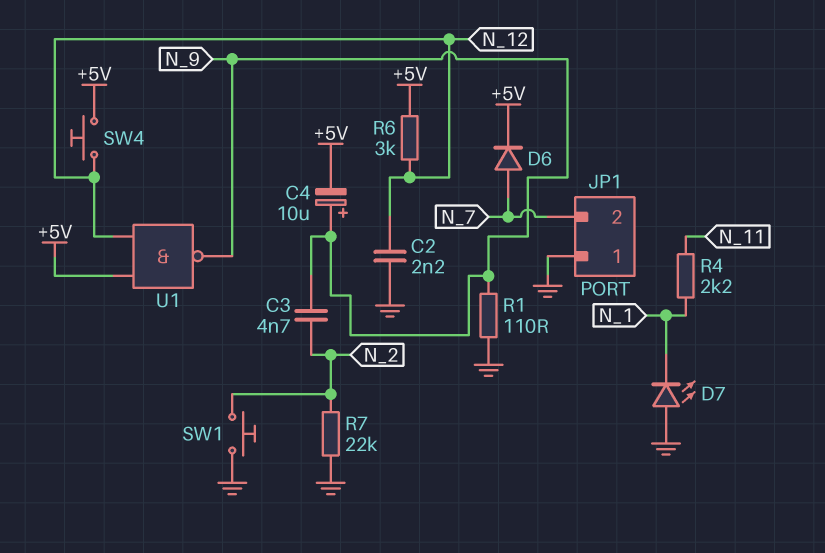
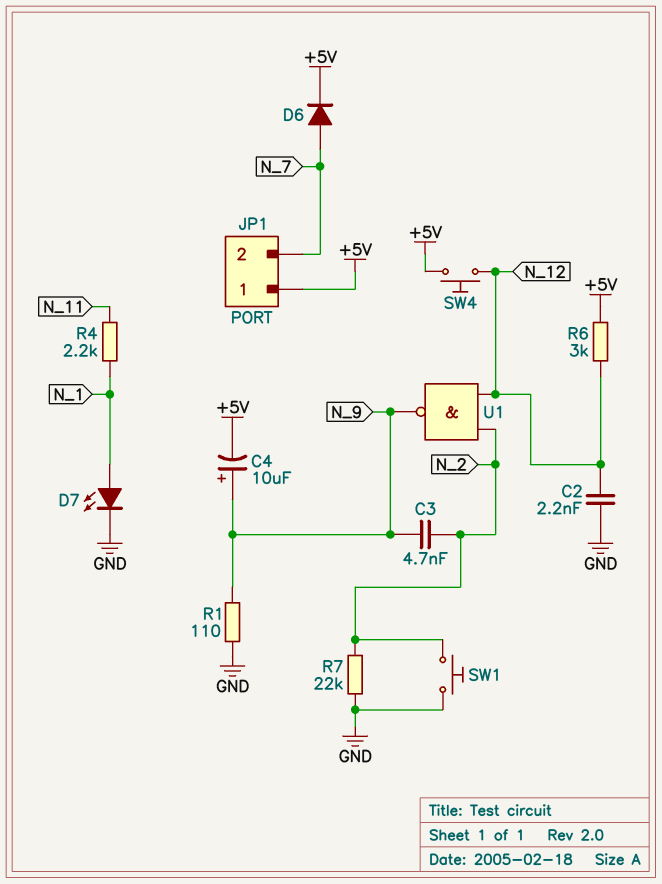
D7: LED (A GND, K N_1) -> LED (A N_1, K GND)
JP1 pin 1: GND -> +5V
U1: NAND (in +5V, in N_12, out N_9) -> NAND (in N_2, in N_12, out N_9)

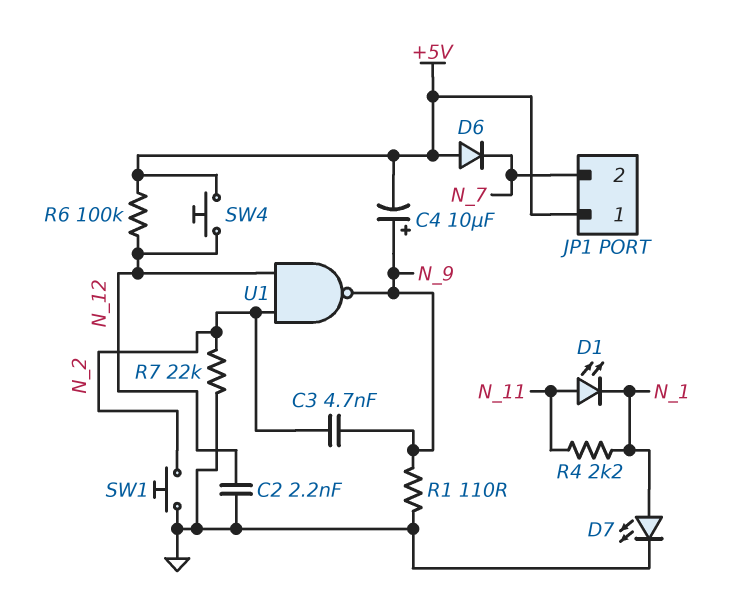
D1: none -> LED (A N_11, K N_1)
D6: diode (A N_7, K +5V) -> diode (A +5V, K N_7)
R6: 3k (+5V, N_12) -> 100k (+5V, N_12)

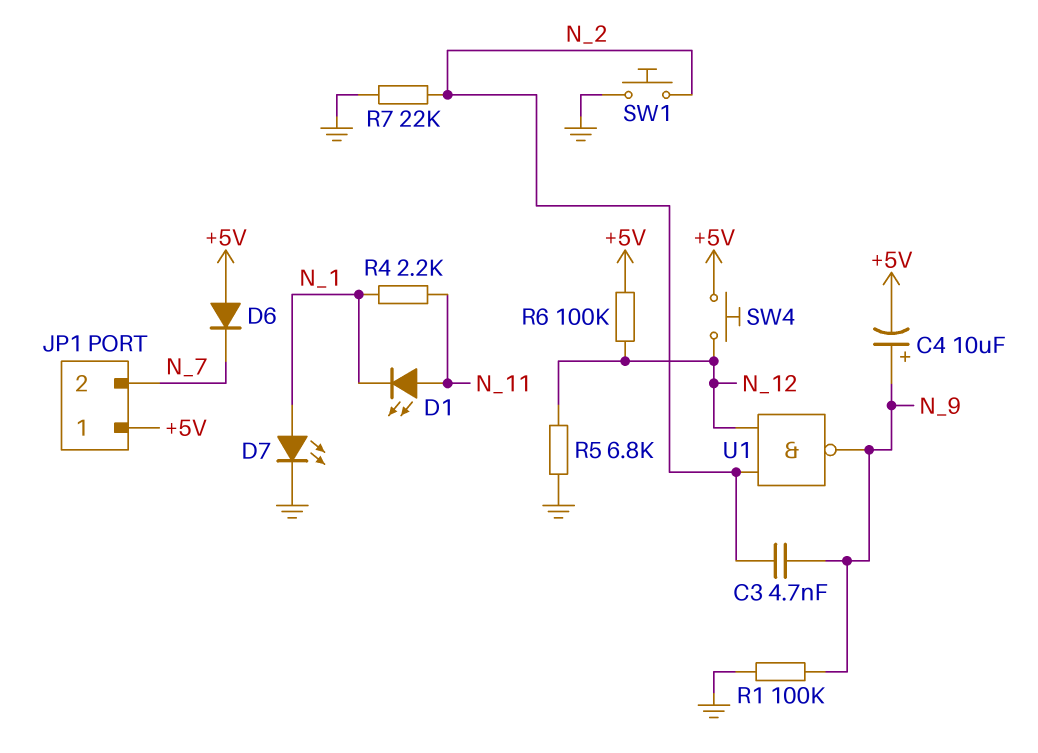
C2: 2.2nF (GND, N_12) -> none
R1: 110 (GND, N_9) -> 100k (GND, N_9)
R5: none -> 6.8k (GND, N_12)

